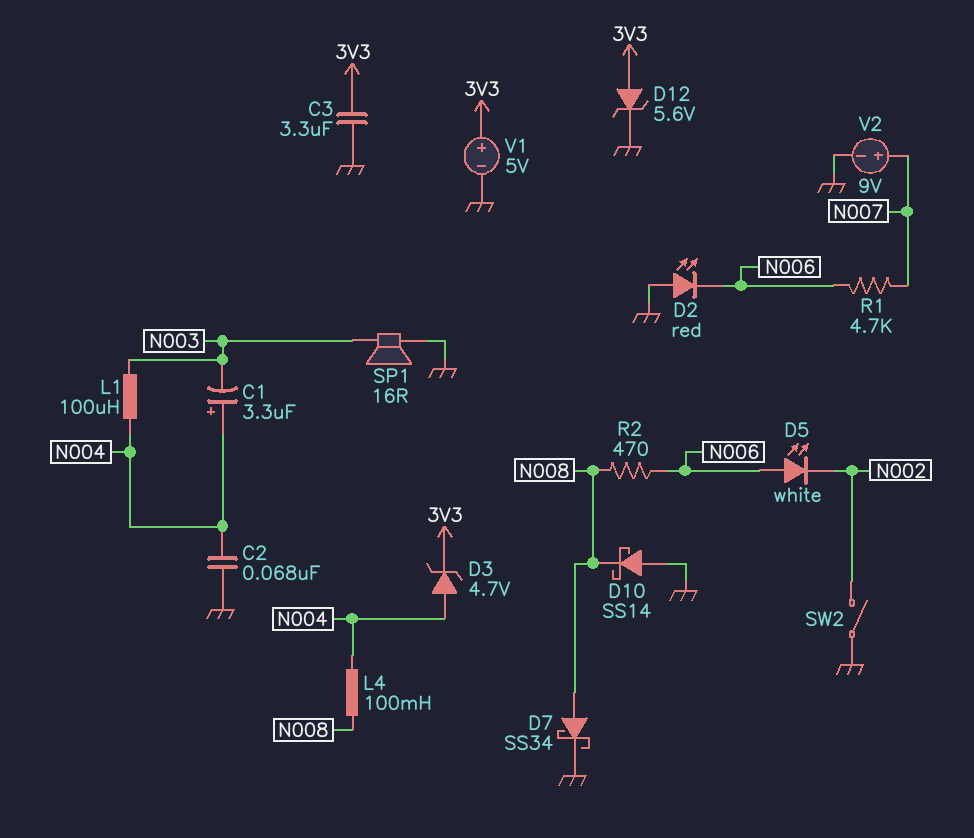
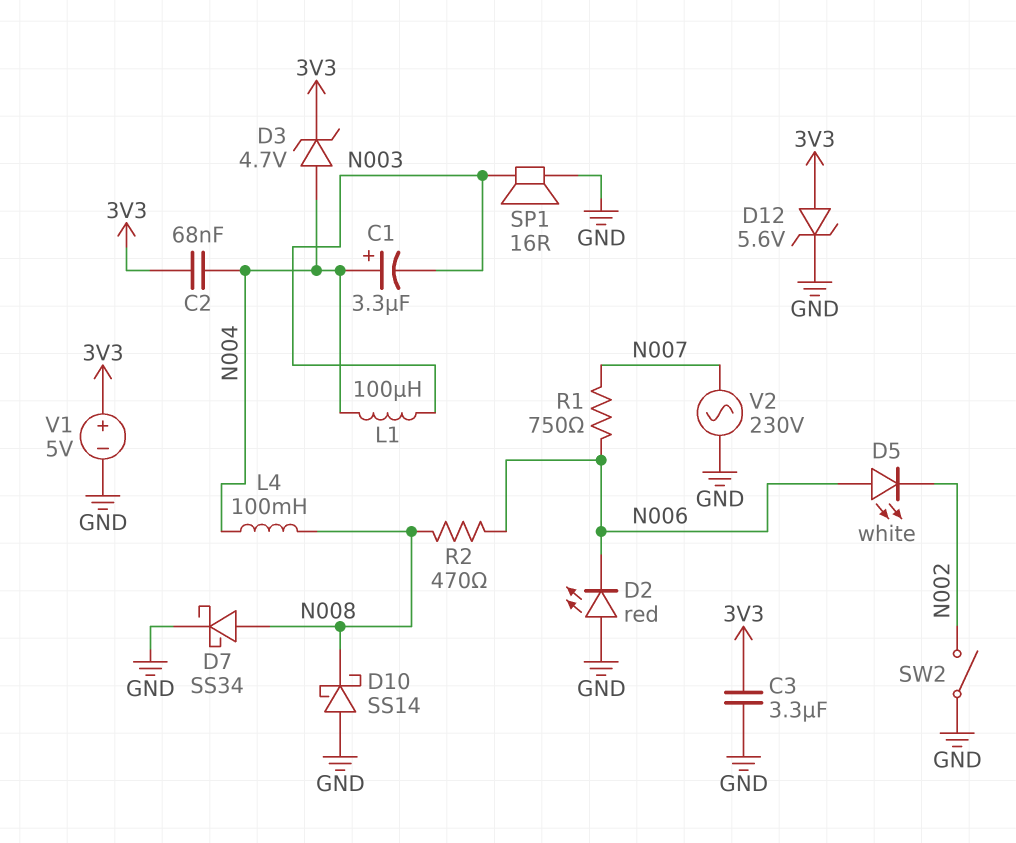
C2: 68nF (GND, N004) -> 68nF (3V3, N004)
R1: 4.7k (N006, N007) -> 750 (N006, N007)
V2: 9V (plus N007, minus GND) -> AC 230V (GND, N007)

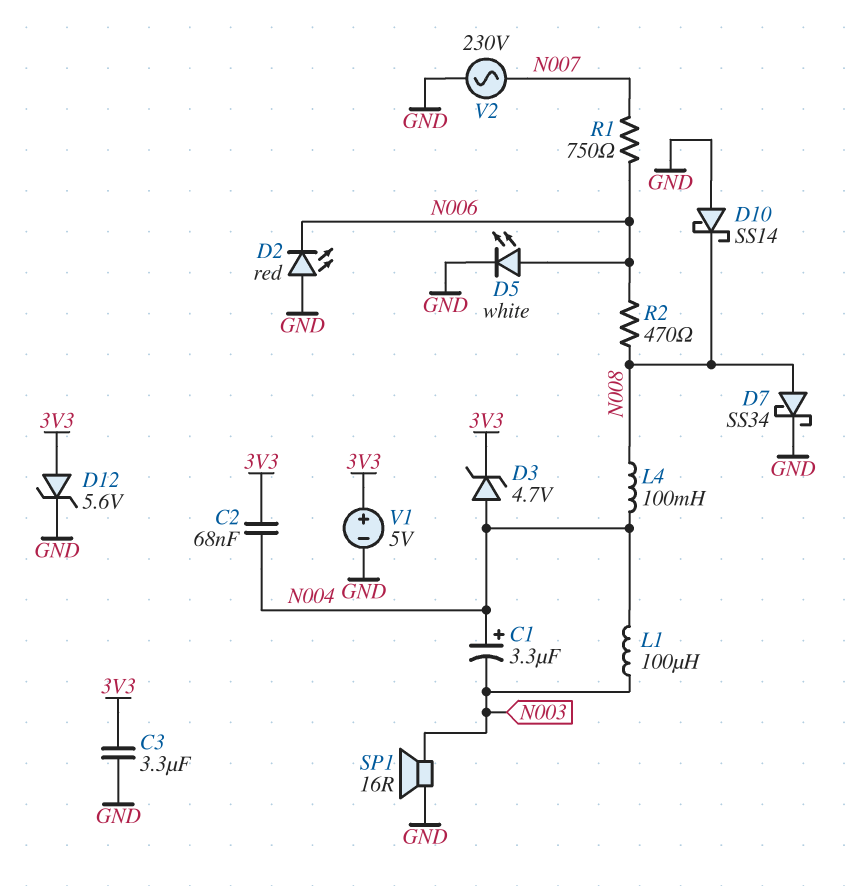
D5: LED white (A N006, K N002) -> LED white (A N006, K GND)
SW2: switch (GND, N002) -> none

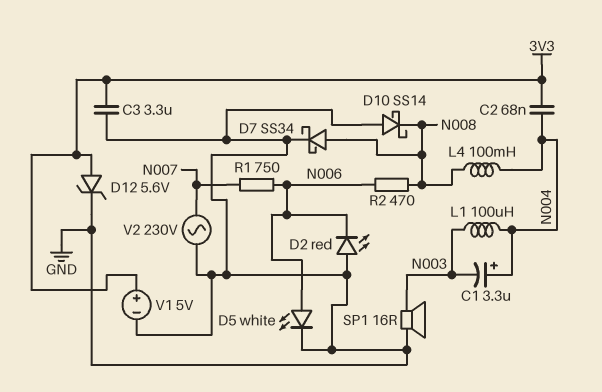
D3: zener 4.7V (A N004, K 3V3) -> none

